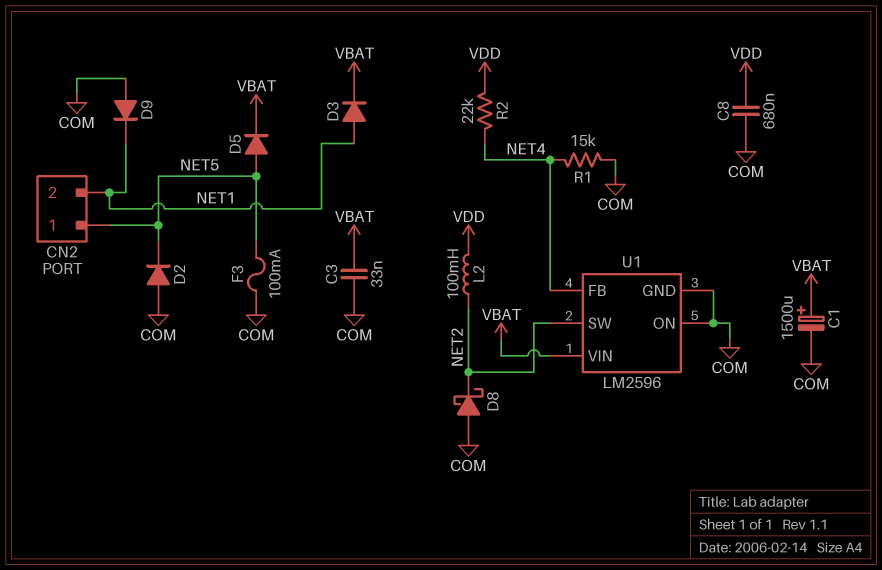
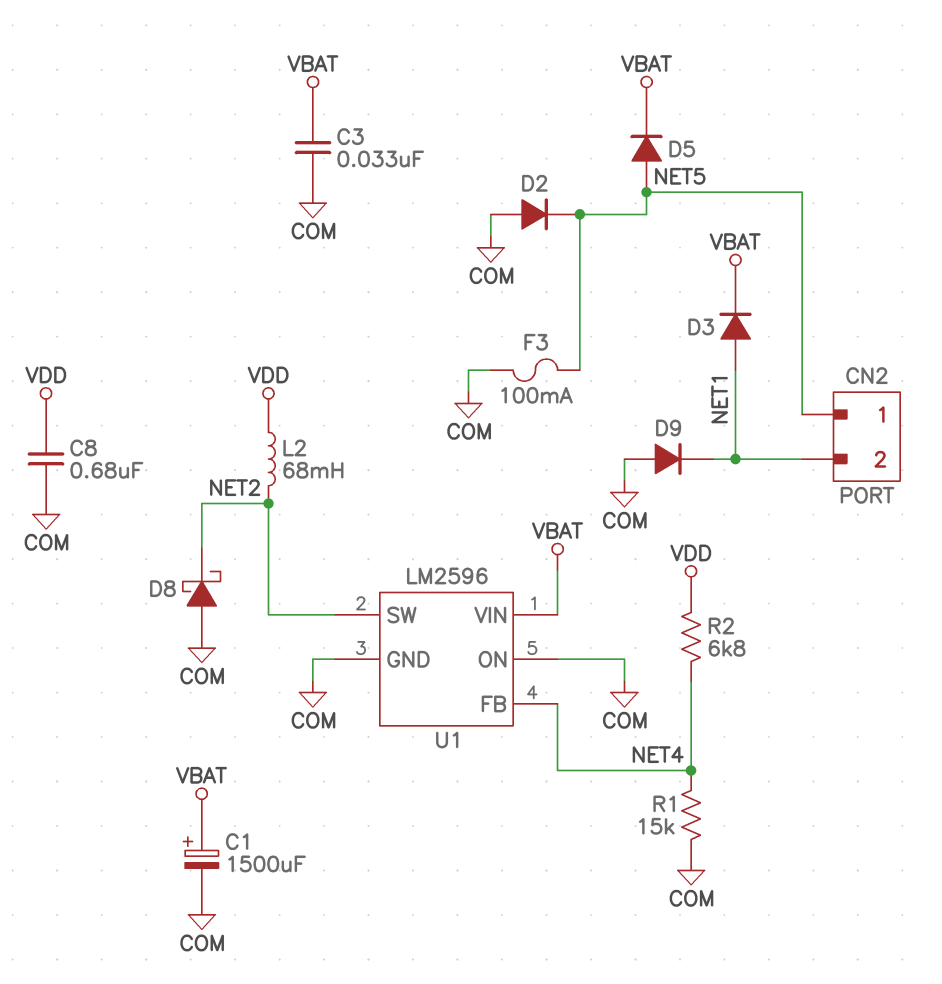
L2: 100mH (NET2, VDD) -> 68mH (NET2, VDD)
R2: 22k (NET4, VDD) -> 6.8k (NET4, VDD)

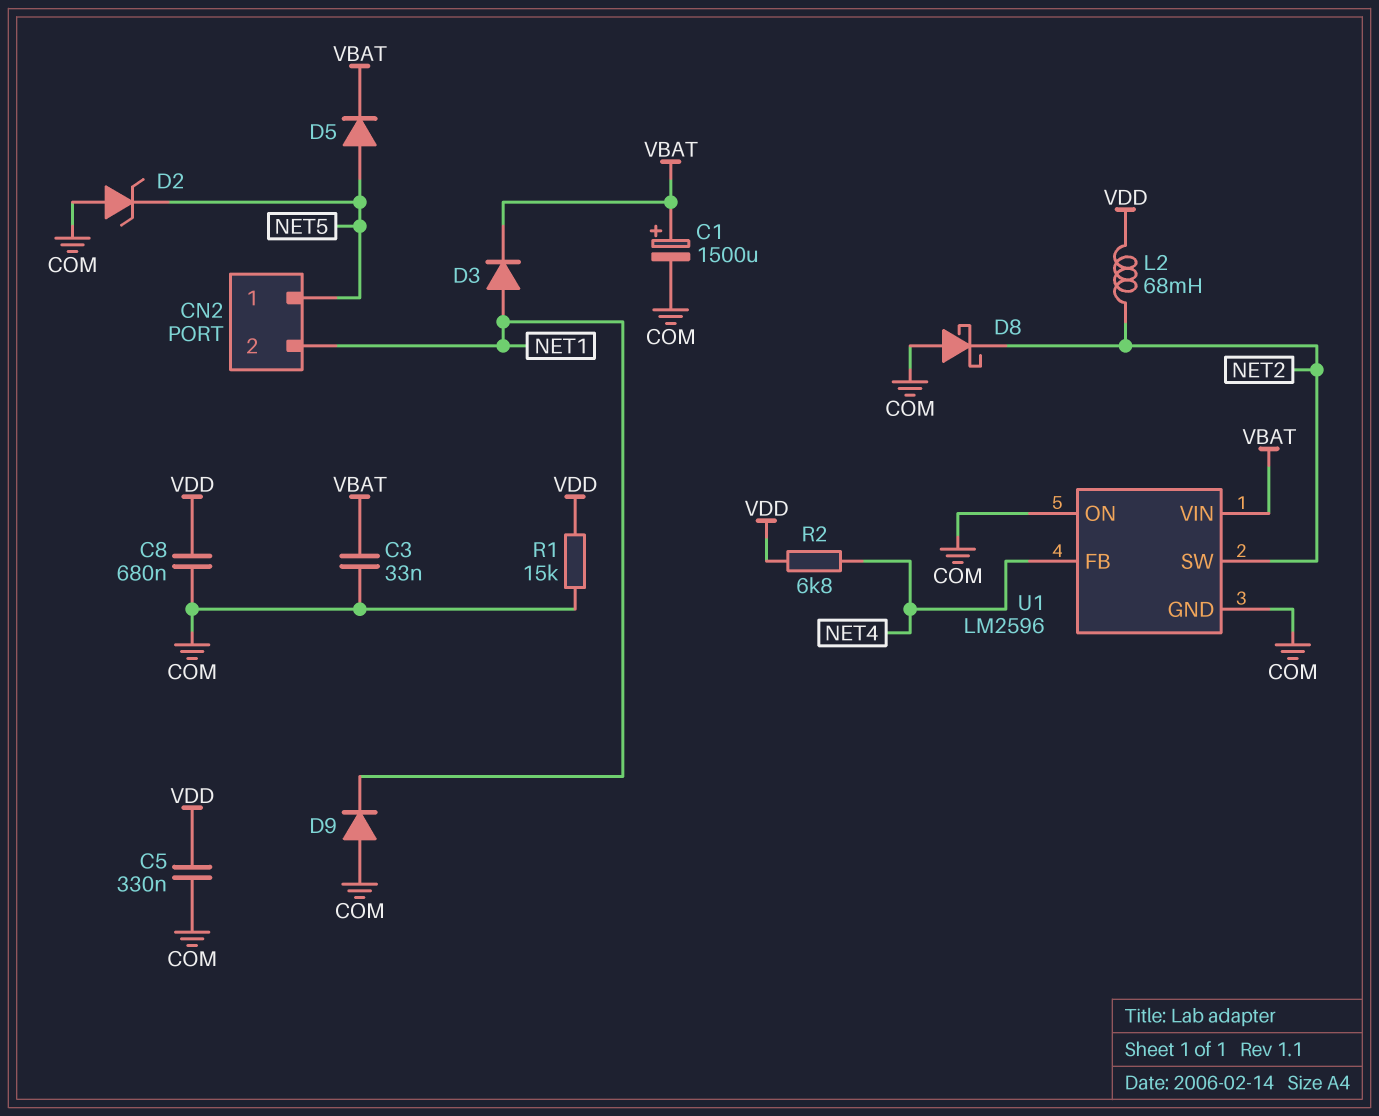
C5: none -> 330nF (COM, VDD)
D2: diode (A COM, K NET5) -> zener (A COM, K NET5)
F3: 100mA (COM, NET5) -> none
R1: 15k (COM, NET4) -> 15k (COM, VDD)

